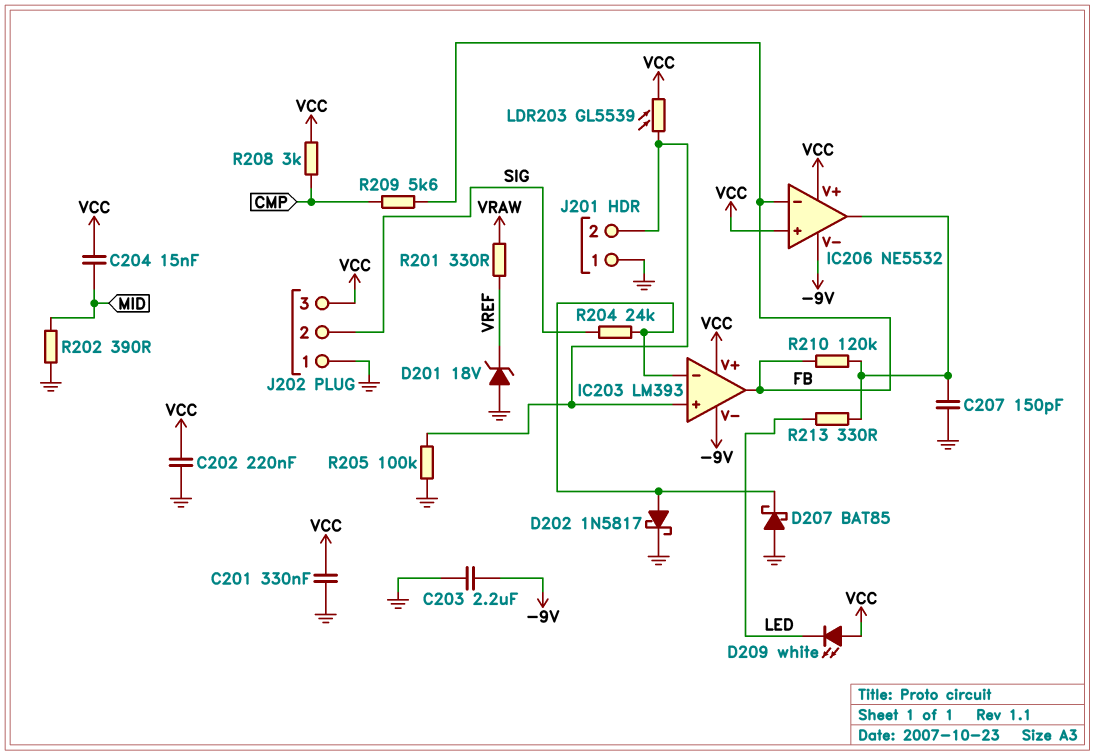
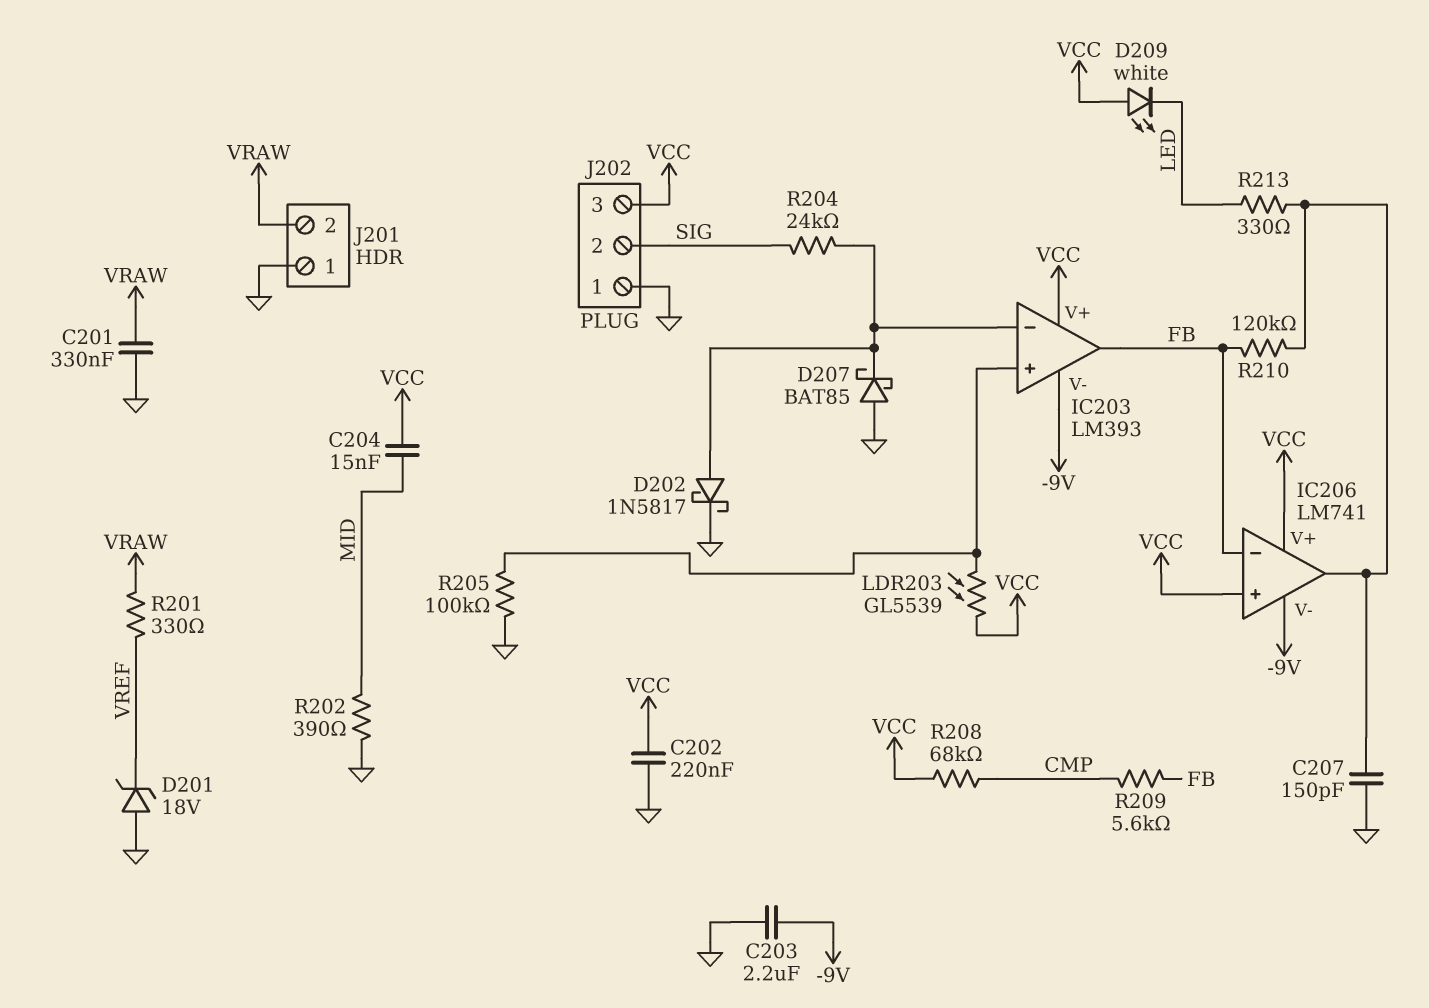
C201: 330nF (GND, VCC) -> 330nF (GND, VRAW)
IC206: NE5532 -> LM741
J201 pin 2: IC203/in+ -> VRAW
R208: 3k (CMP, VCC) -> 68k (CMP, VCC)

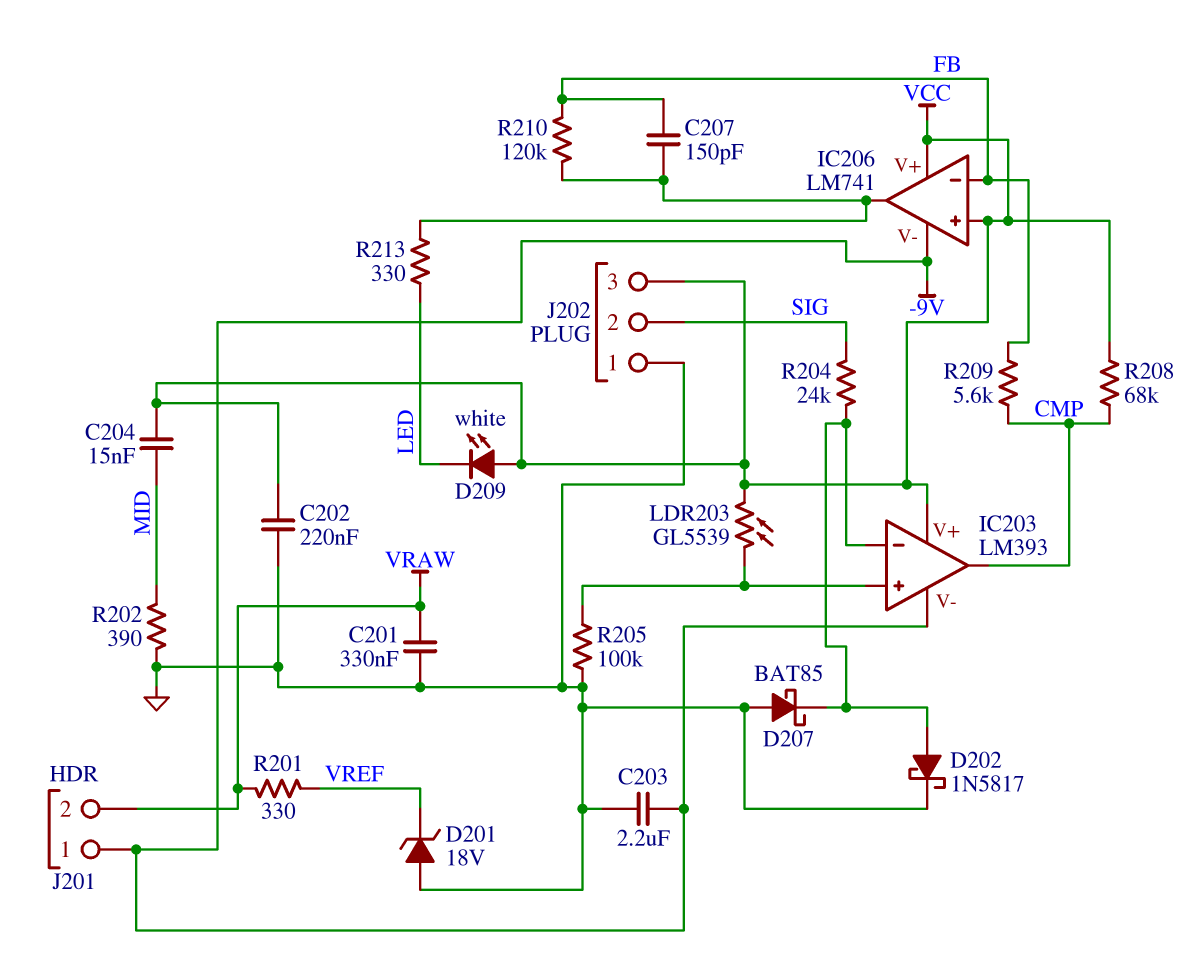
C207: 150pF (GND, IC206/out) -> 150pF (FB, IC206/out)
IC203 pin out: FB -> CMP
J201 pin 1: GND -> -9V

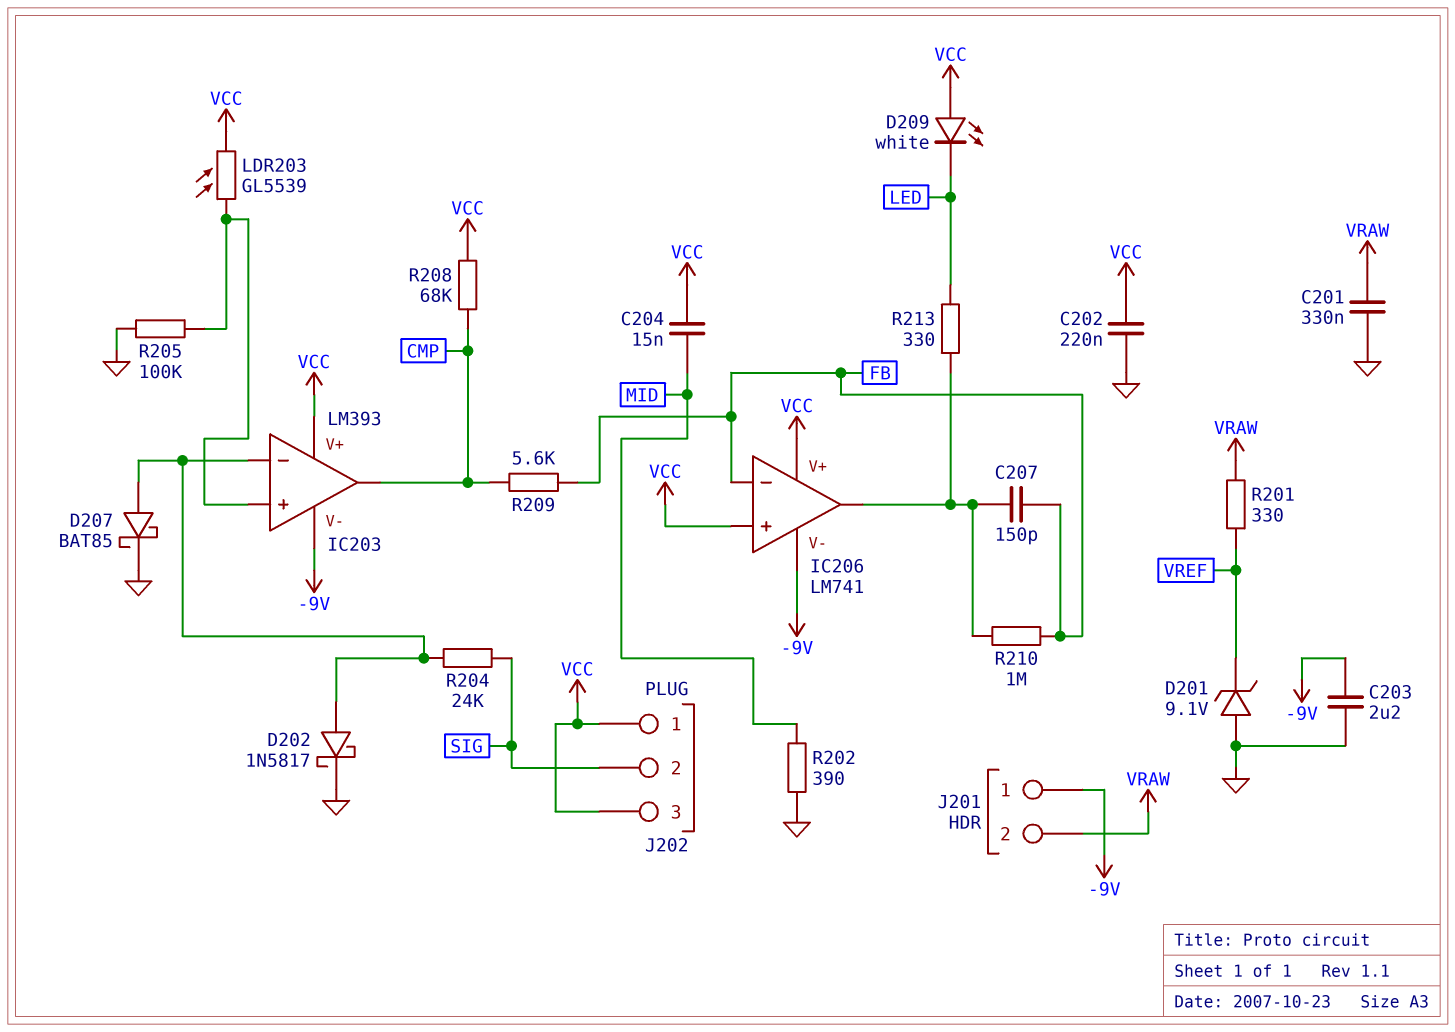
D201: zener 18V (A GND, K VREF) -> zener 9.1V (A GND, K VREF)
D207: schottky BAT85 (A GND, K IC203/in-) -> schottky BAT85 (A IC203/in-, K GND)
J202 pin 1: GND -> VCC
R210: 120k (FB, IC206/out) -> 1M (FB, IC206/out)

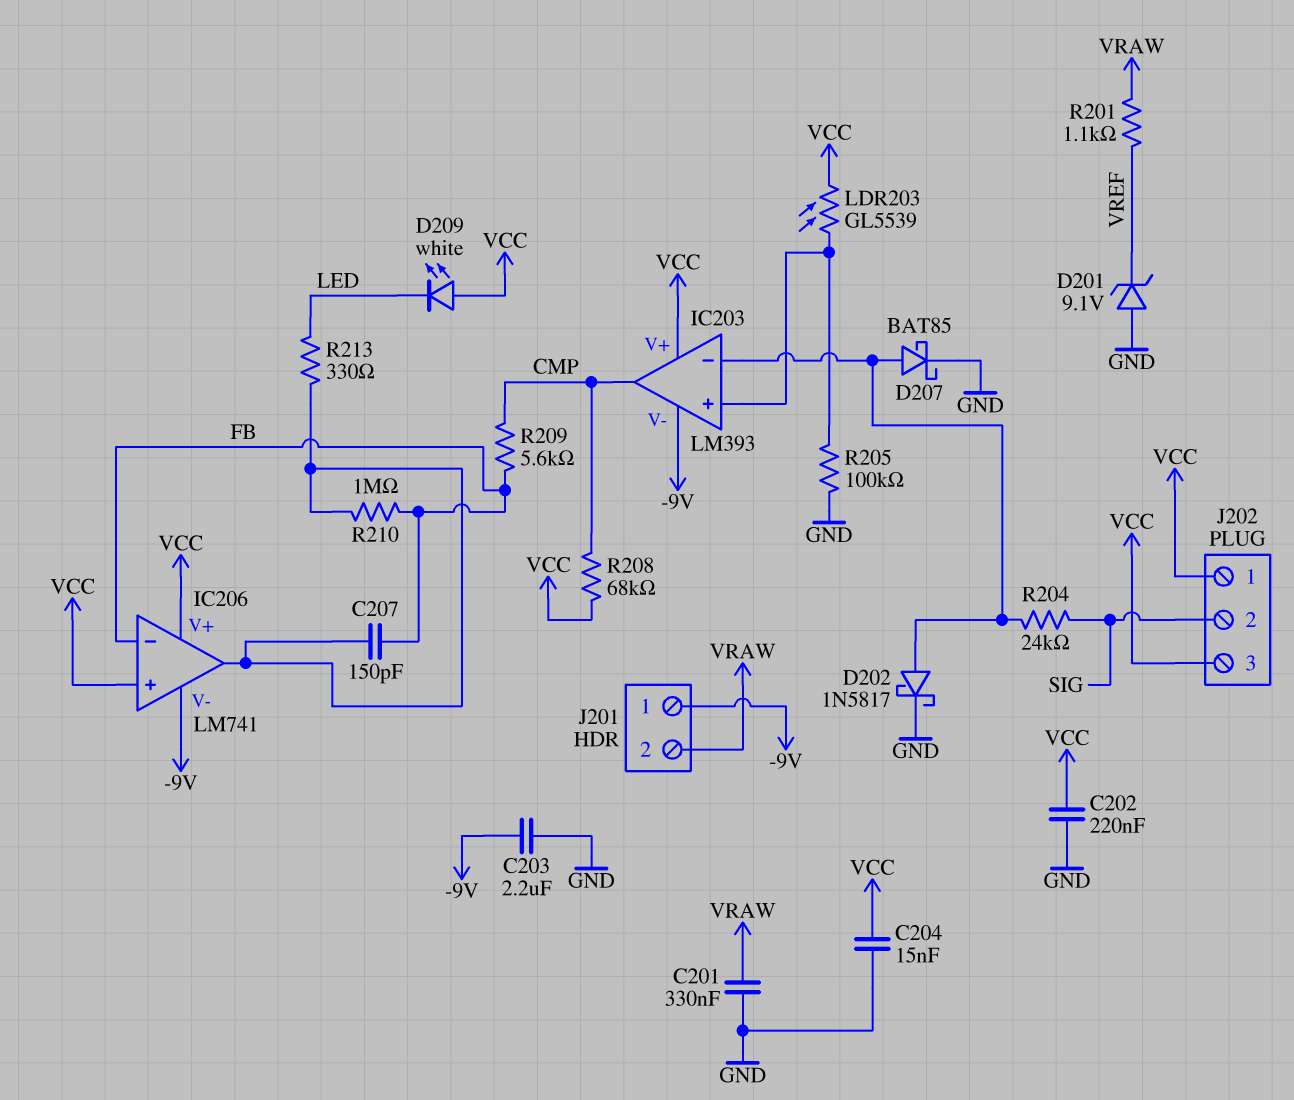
C204: 15nF (MID, VCC) -> 15nF (GND, VCC)
R201: 330 (VRAW, VREF) -> 1.1k (VRAW, VREF)
R202: 390 (GND, MID) -> none

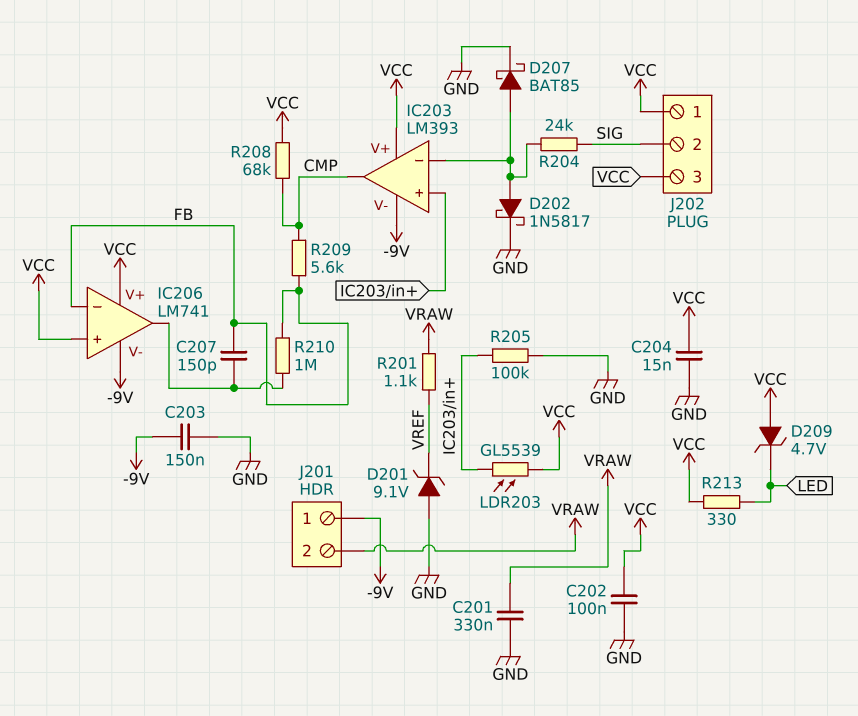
C202: 220nF (GND, VCC) -> 100nF (GND, VCC)
C203: 2.2uF (-9V, GND) -> 150nF (-9V, GND)
D209: LED white (A VCC, K LED) -> zener 4.7V (A VCC, K LED)
R213: 330 (IC206/out, LED) -> 330 (LED, VCC)

